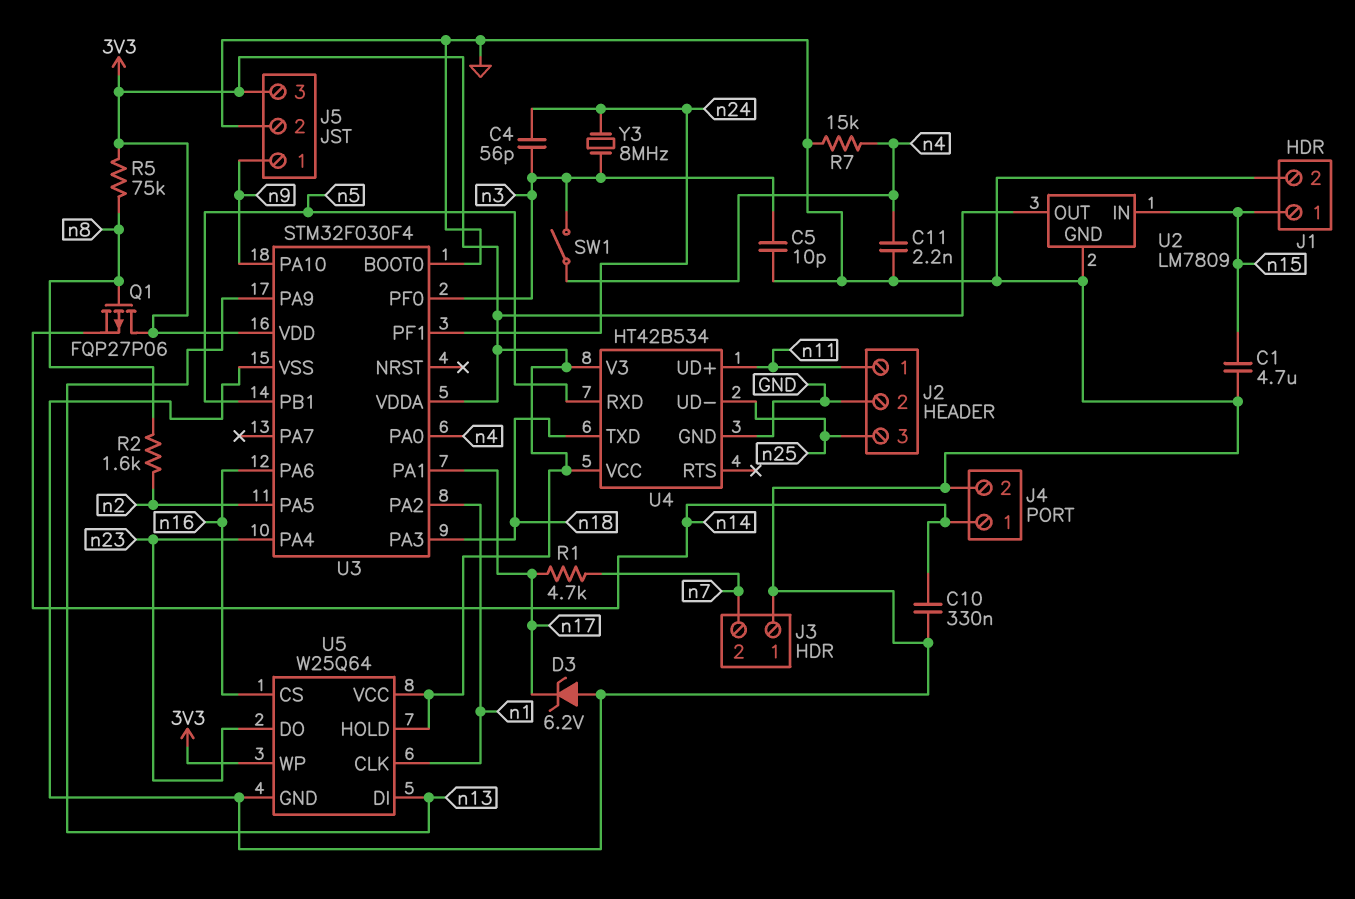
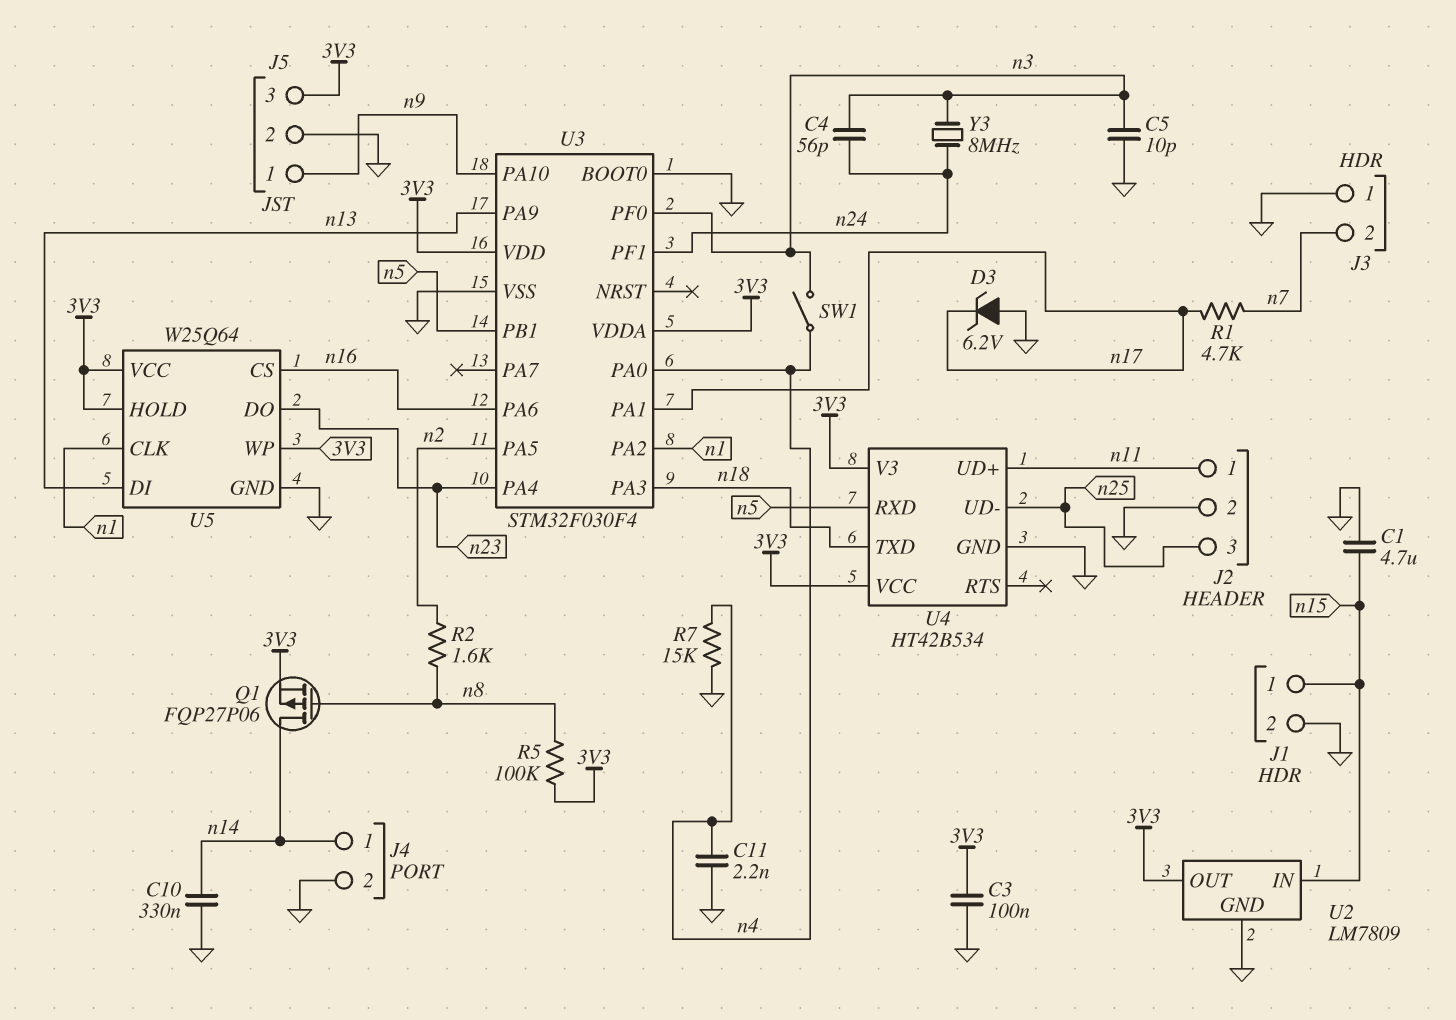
C3: none -> 100nF (3V3, GND)
Q1: PMOS FQP27P06 (G n8, D 3V3, S n14) -> PMOS FQP27P06 (G n8, D n14, S 3V3)
R5: 75k (3V3, n8) -> 100k (3V3, n8)

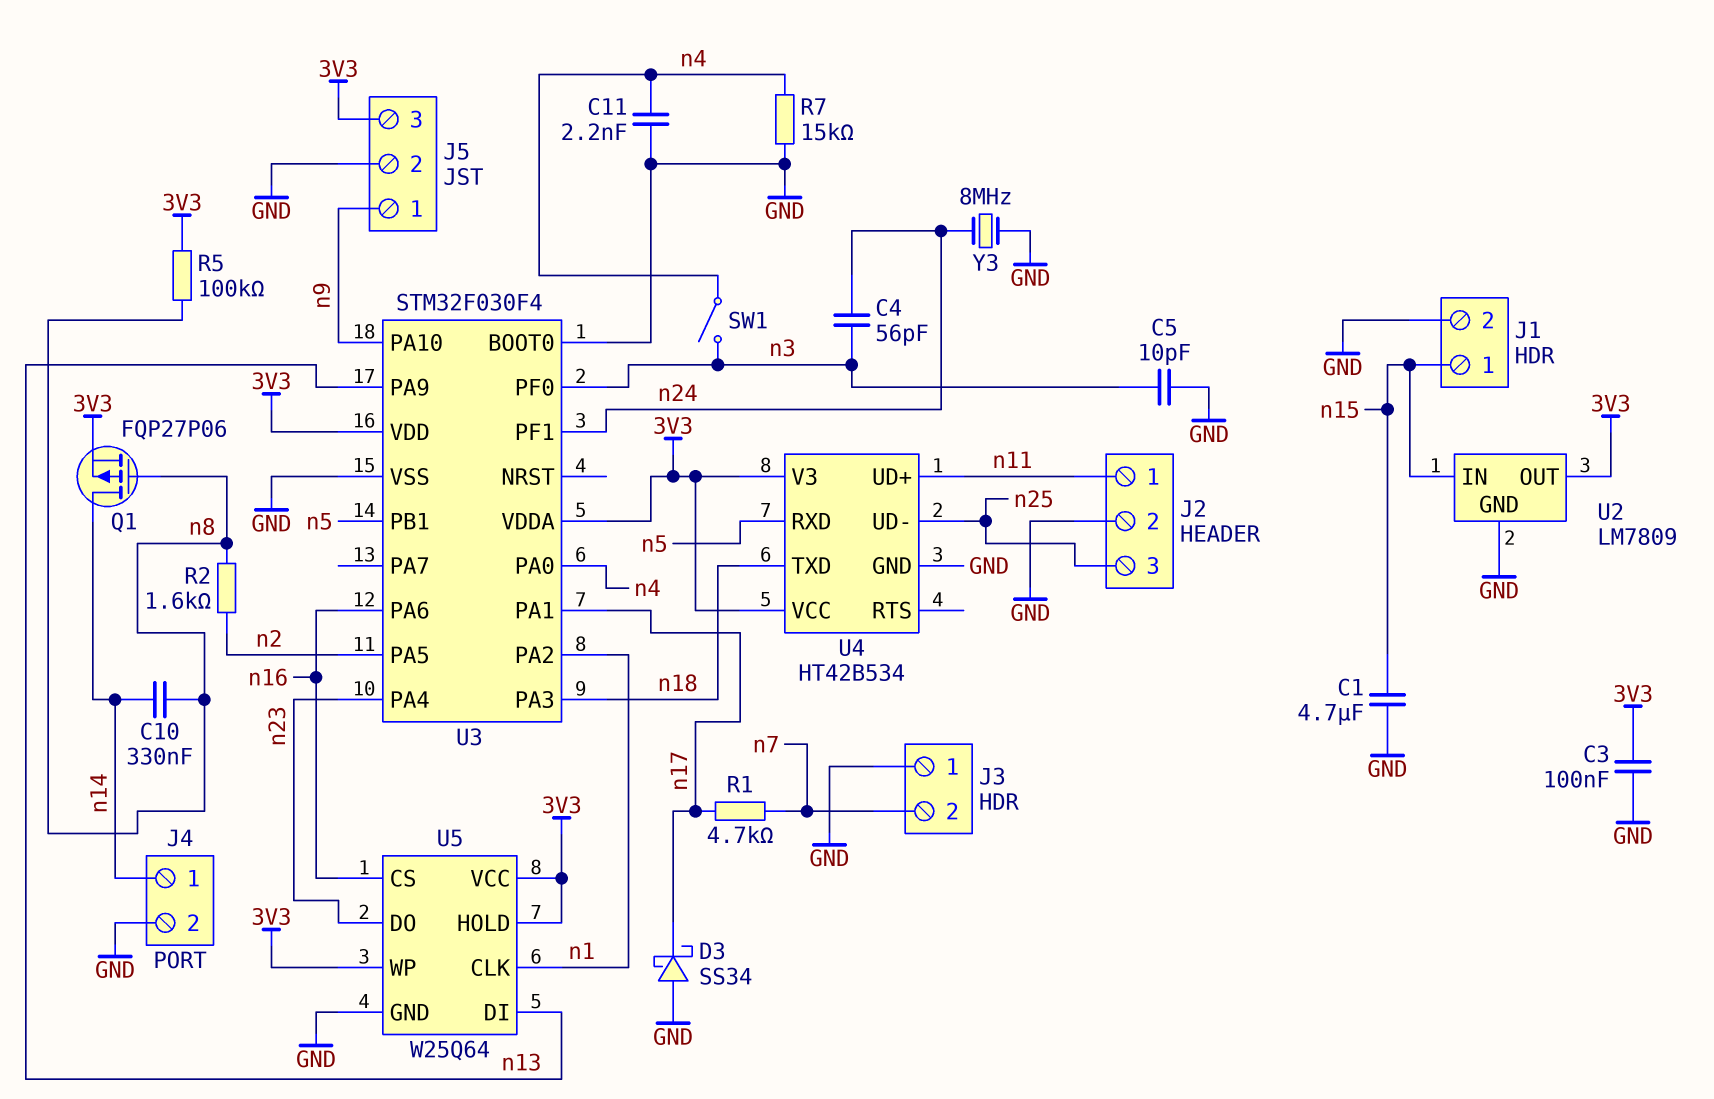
C10: 330nF (GND, n14) -> 330nF (n8, n14)
D3: zener 6.2V (A GND, K n17) -> schottky SS34 (A GND, K n17)
Y3: 8MHz (n3, n24) -> 8MHz (GND, n24)

